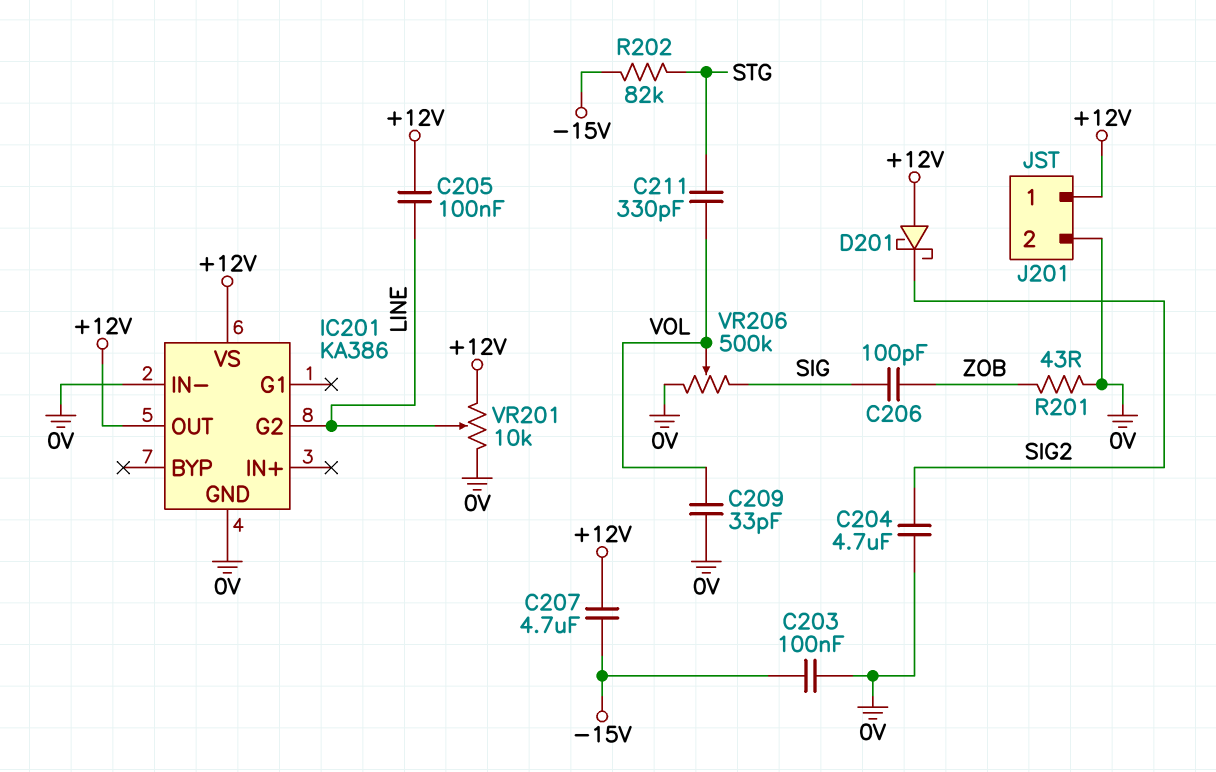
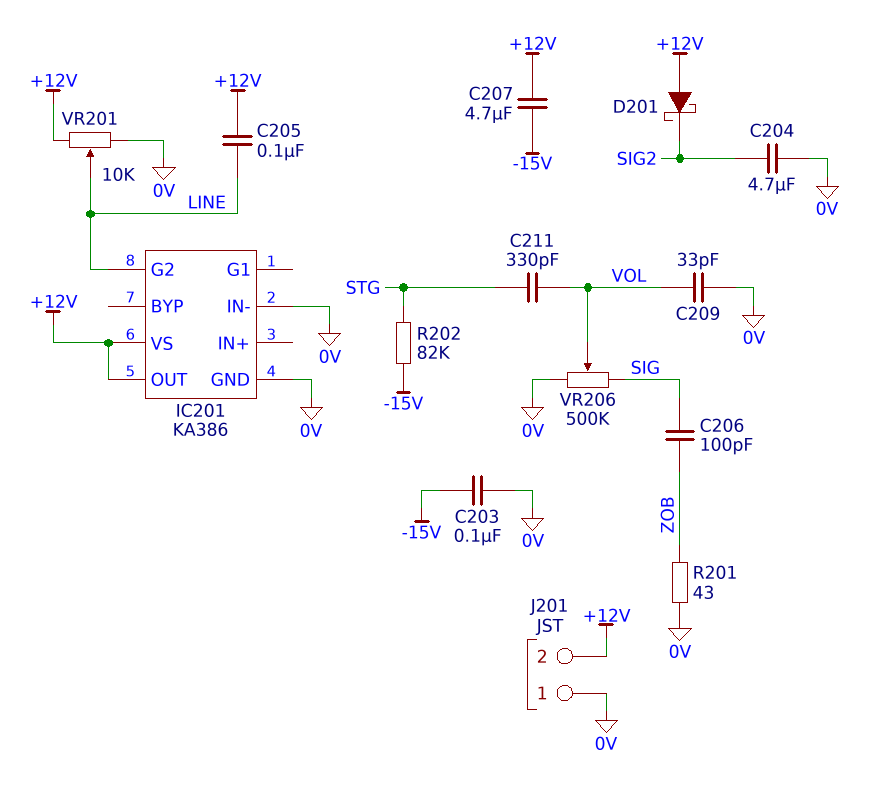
J201 pin 1: +12V -> 0V
J201 pin 2: 0V -> +12V

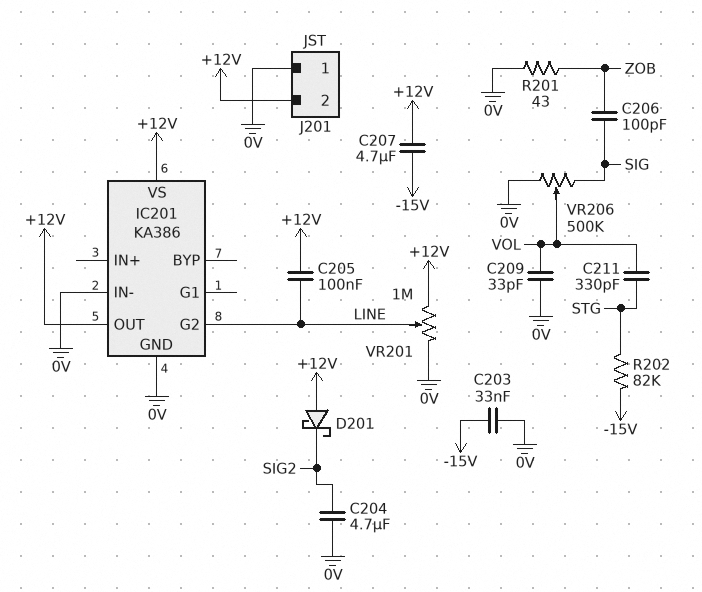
C203: 100nF (-15V, 0V) -> 33nF (-15V, 0V)
VR201: 10k (+12V, 0V, wiper LINE) -> 1M (+12V, 0V, wiper LINE)

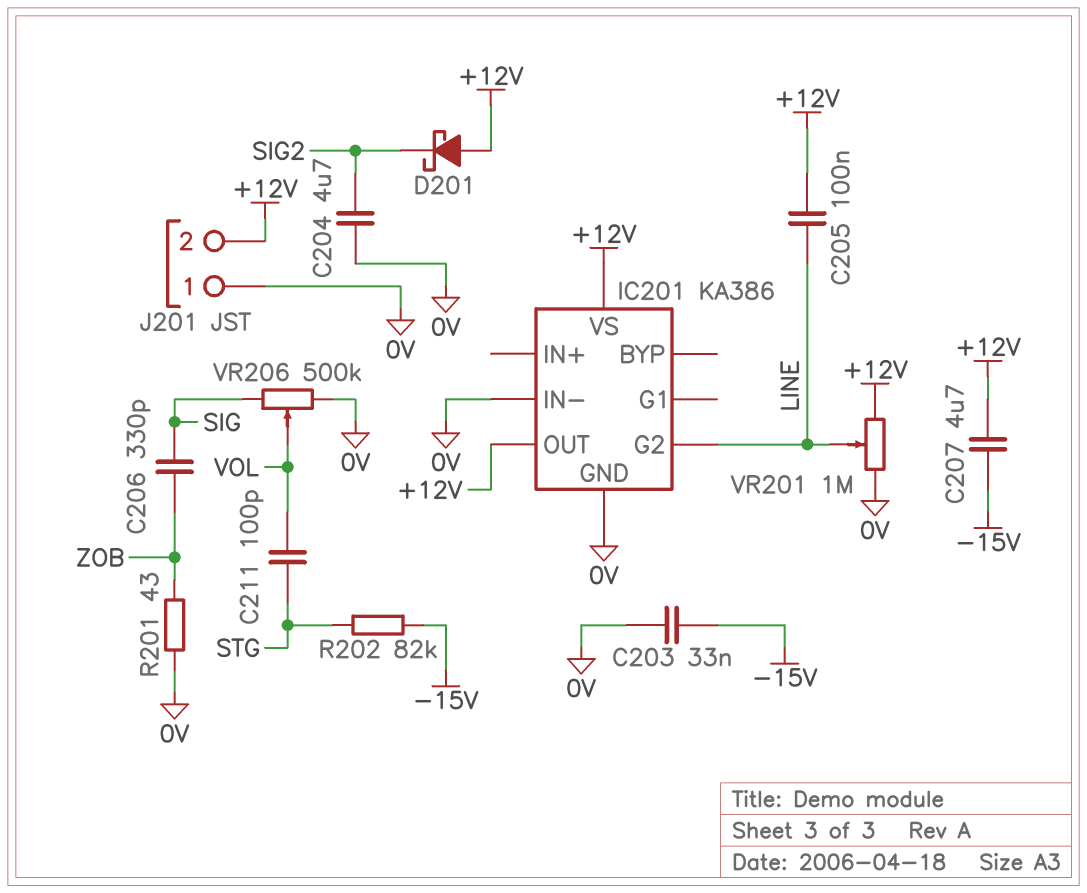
C206: 100pF (SIG, ZOB) -> 330pF (SIG, ZOB)
C209: 33pF (0V, VOL) -> none
C211: 330pF (STG, VOL) -> 100pF (STG, VOL)

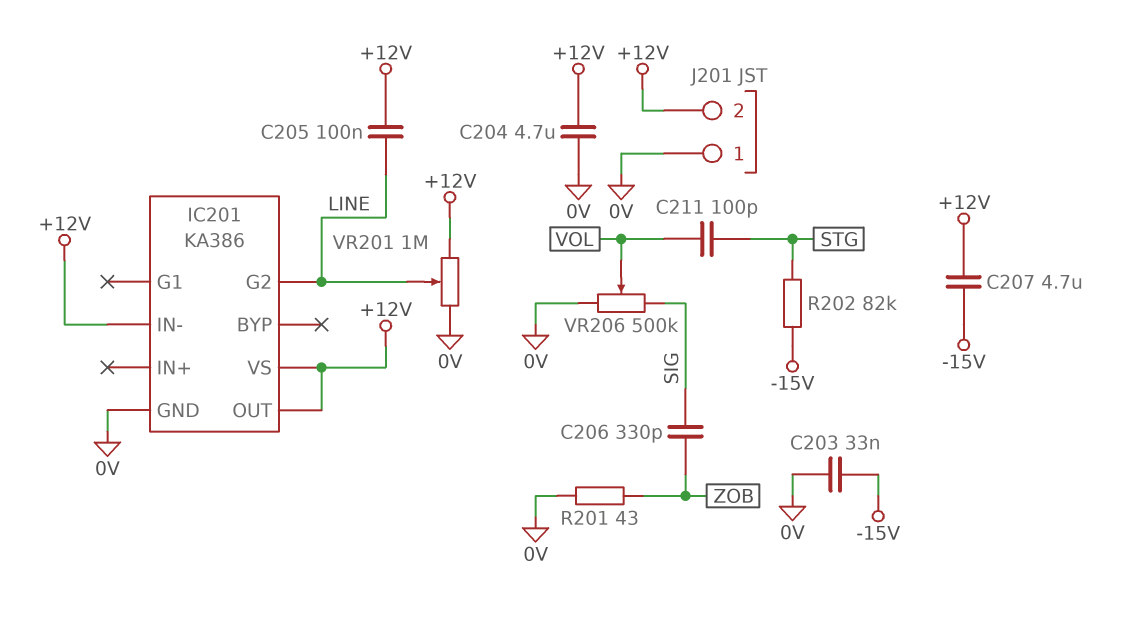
C204: 4.7uF (0V, SIG2) -> 4.7uF (+12V, 0V)
D201: schottky (A +12V, K SIG2) -> none
IC201 pin IN-: 0V -> +12V

